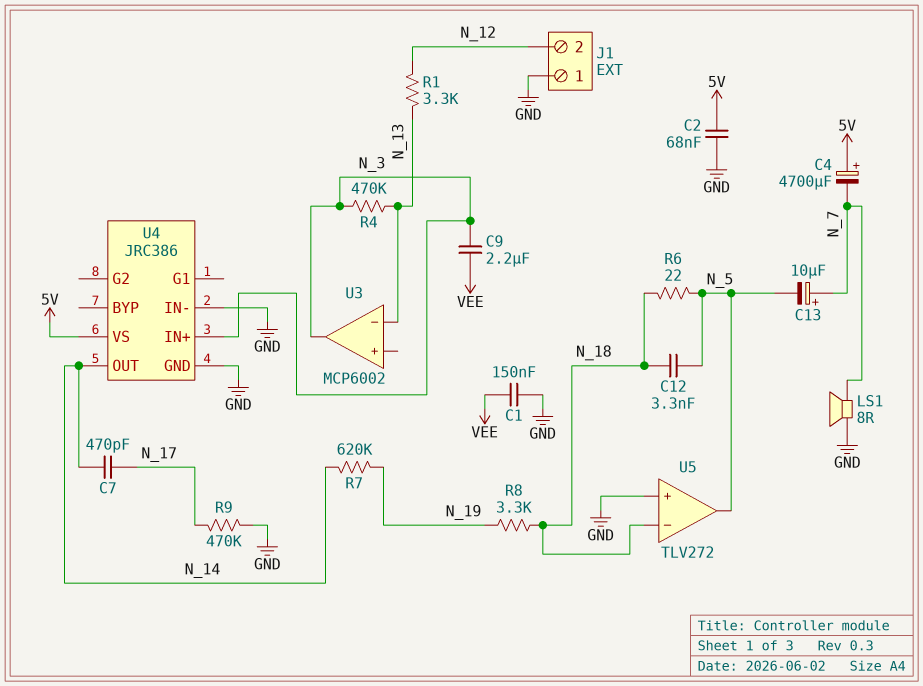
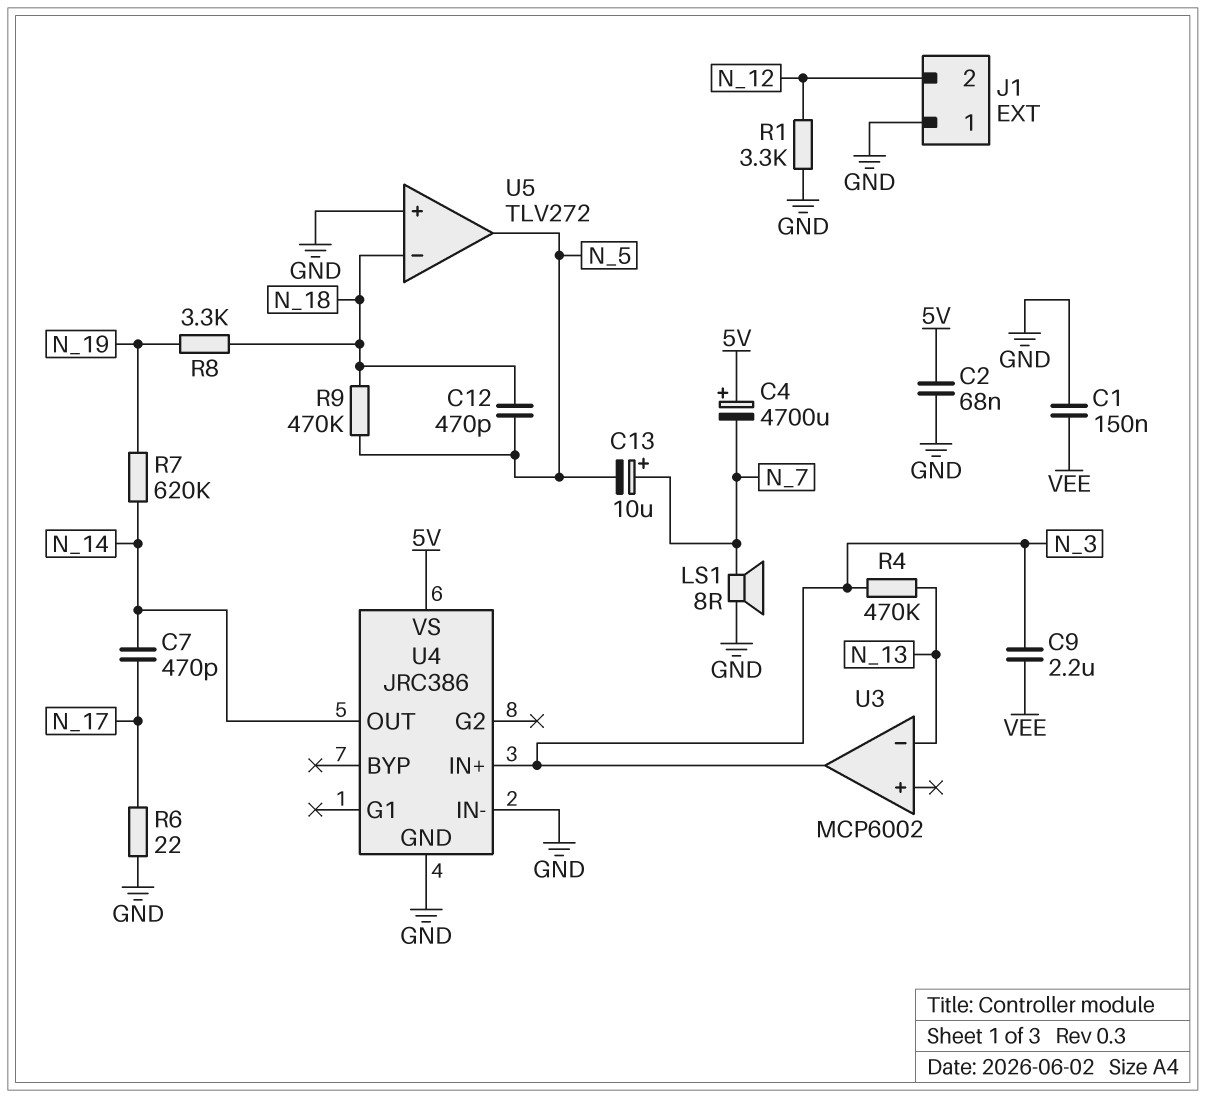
C12: 3.3nF (N_5, N_18) -> 470pF (N_5, N_18)
R1: 3.3k (N_12, N_13) -> 3.3k (GND, N_12)
R6: 22 (N_5, N_18) -> 22 (GND, N_17)
R9: 470k (GND, N_17) -> 470k (N_5, N_18)

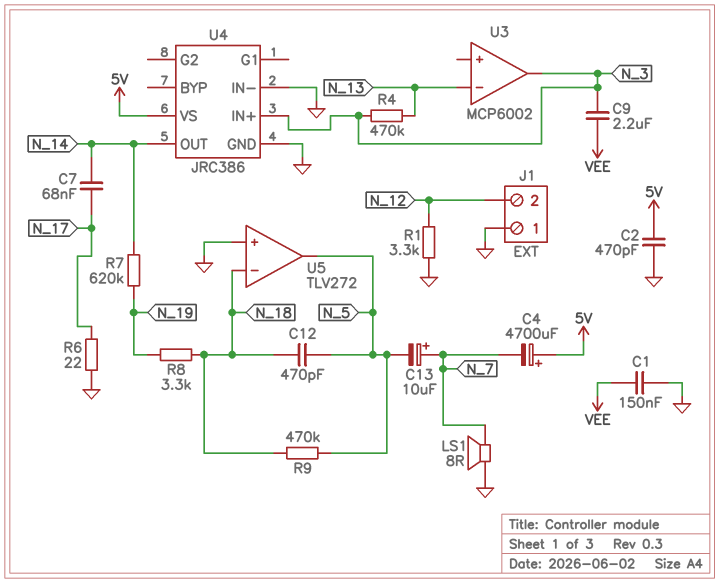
C2: 68nF (5V, GND) -> 470pF (5V, GND)
C7: 470pF (N_14, N_17) -> 68nF (N_14, N_17)

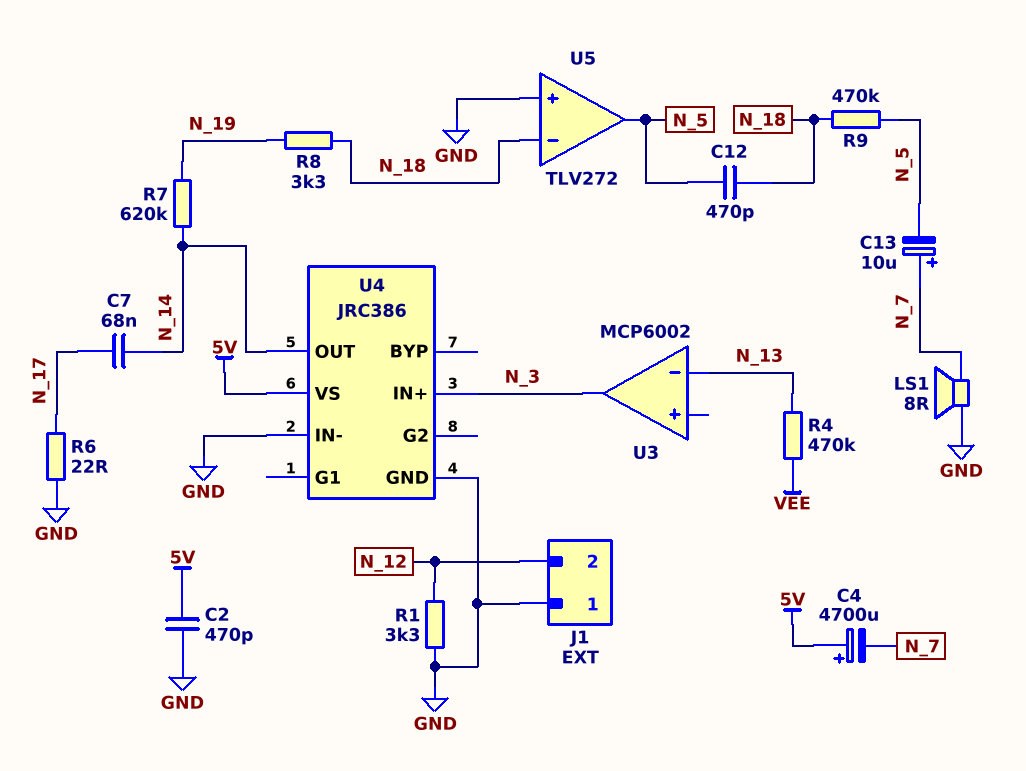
C1: 150nF (GND, VEE) -> none
C9: 2.2uF (N_3, VEE) -> none
R4: 470k (N_3, N_13) -> 470k (N_13, VEE)

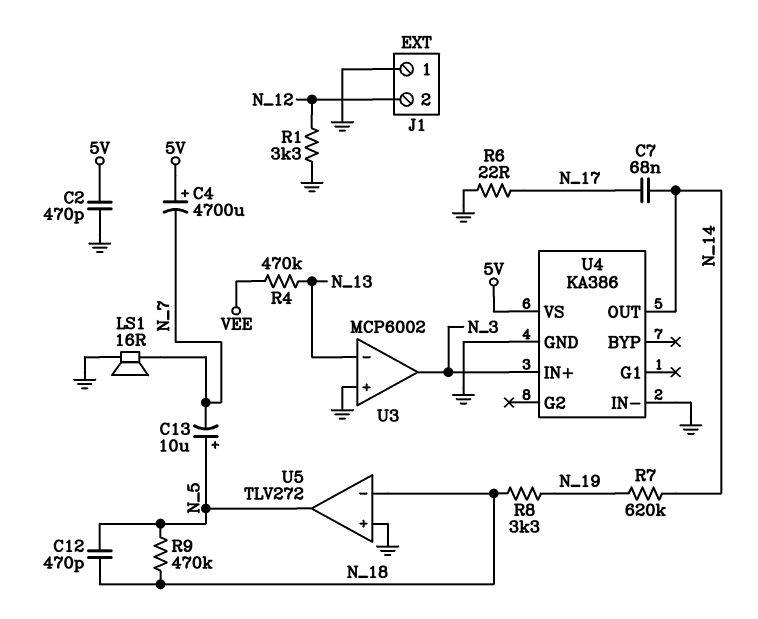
C13: 10uF (plus N_7, minus N_5) -> 10uF (plus N_5, minus N_7)
LS1: speaker 8R (GND, N_7) -> speaker 16R (GND, N_7)
U3 pin in+: none -> GND
U4: JRC386 -> KA386

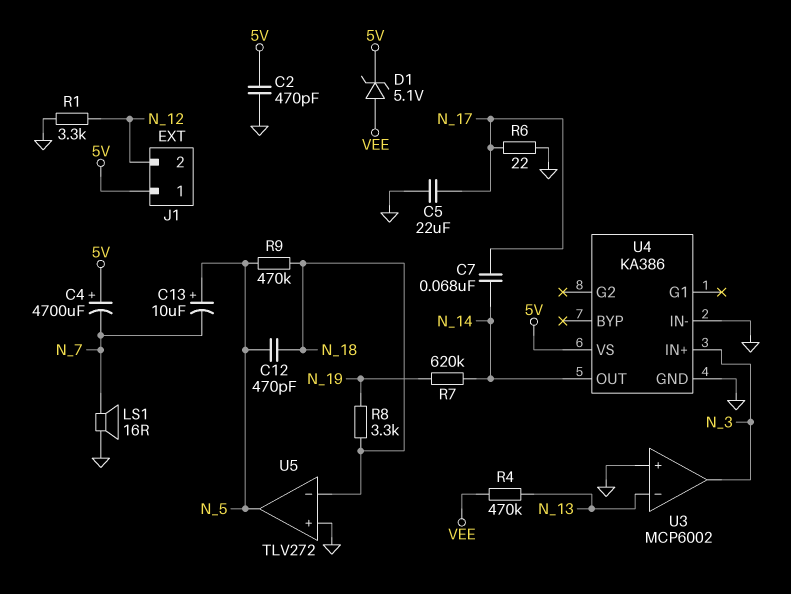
C5: none -> 22uF (GND, N_17)
D1: none -> zener 5.1V (A VEE, K 5V)
J1 pin 1: GND -> 5V

